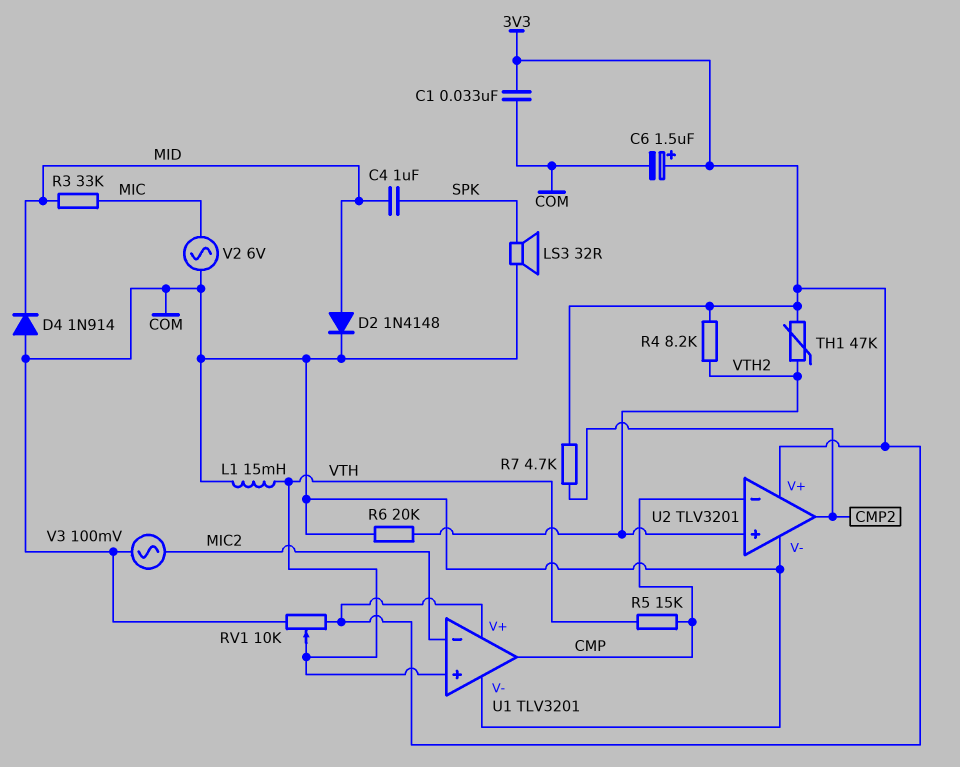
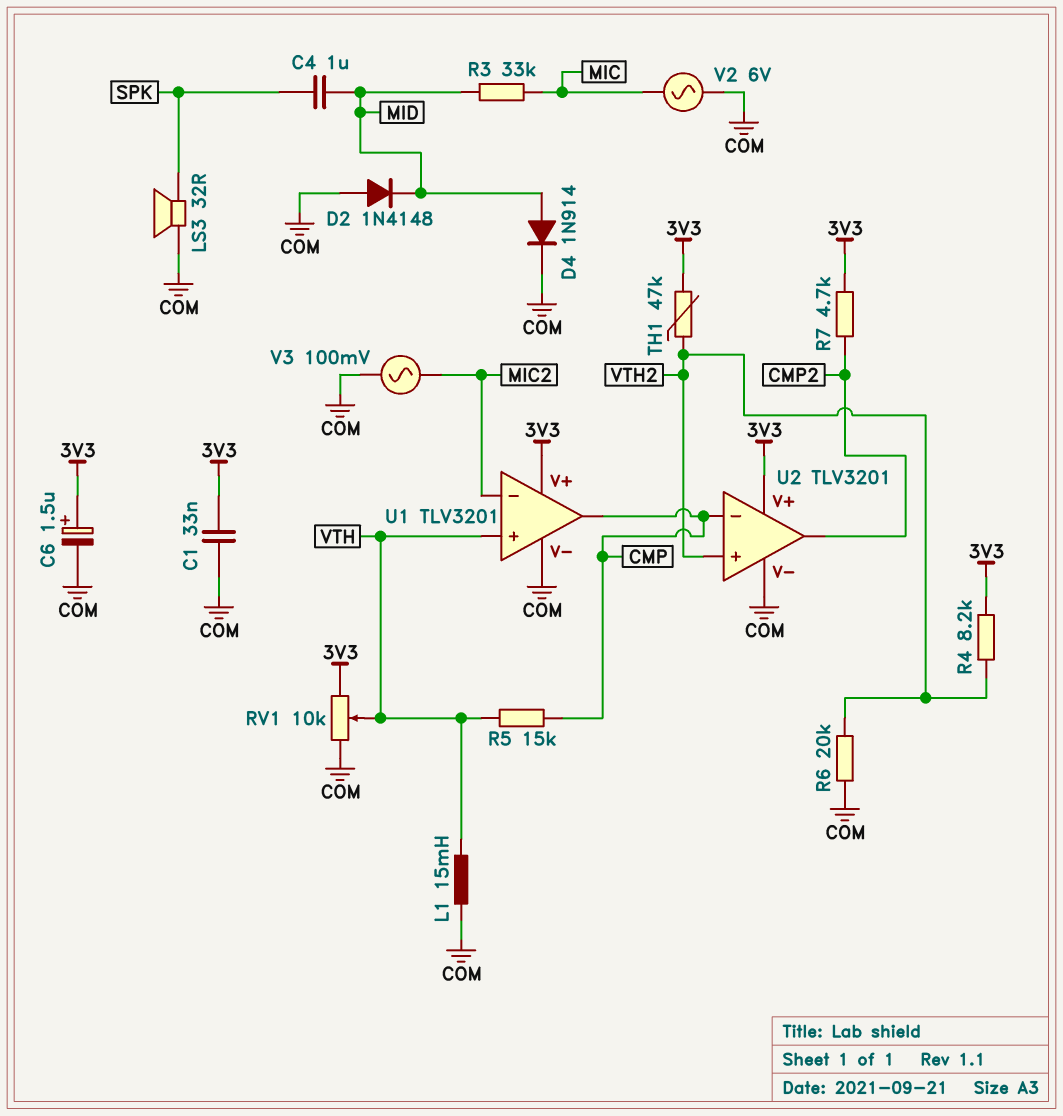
D2: diode 1N4148 (A MID, K COM) -> diode 1N4148 (A COM, K MID)
D4: diode 1N914 (A COM, K MID) -> diode 1N914 (A MID, K COM)

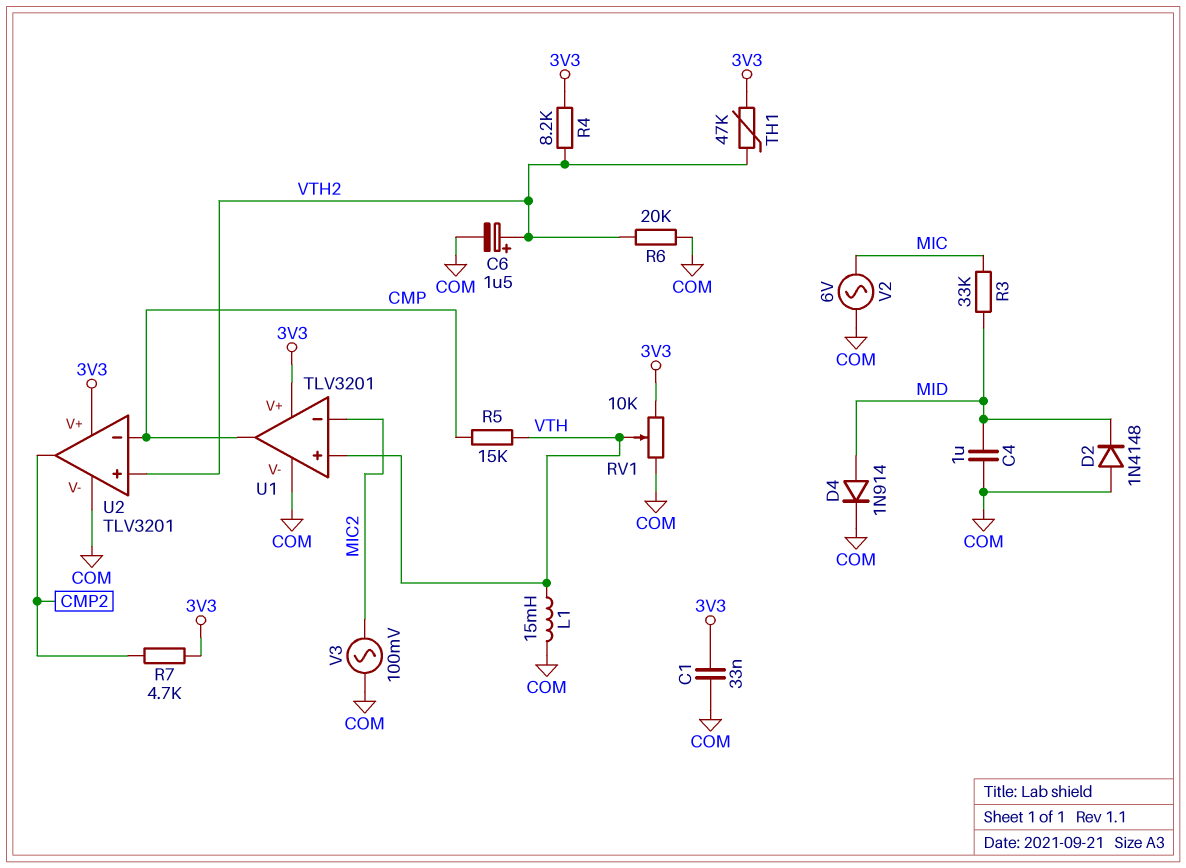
C4: 1uF (MID, SPK) -> 1uF (COM, MID)
C6: 1.5uF (plus 3V3, minus COM) -> 1.5uF (plus VTH2, minus COM)
LS3: speaker 32R (COM, SPK) -> none

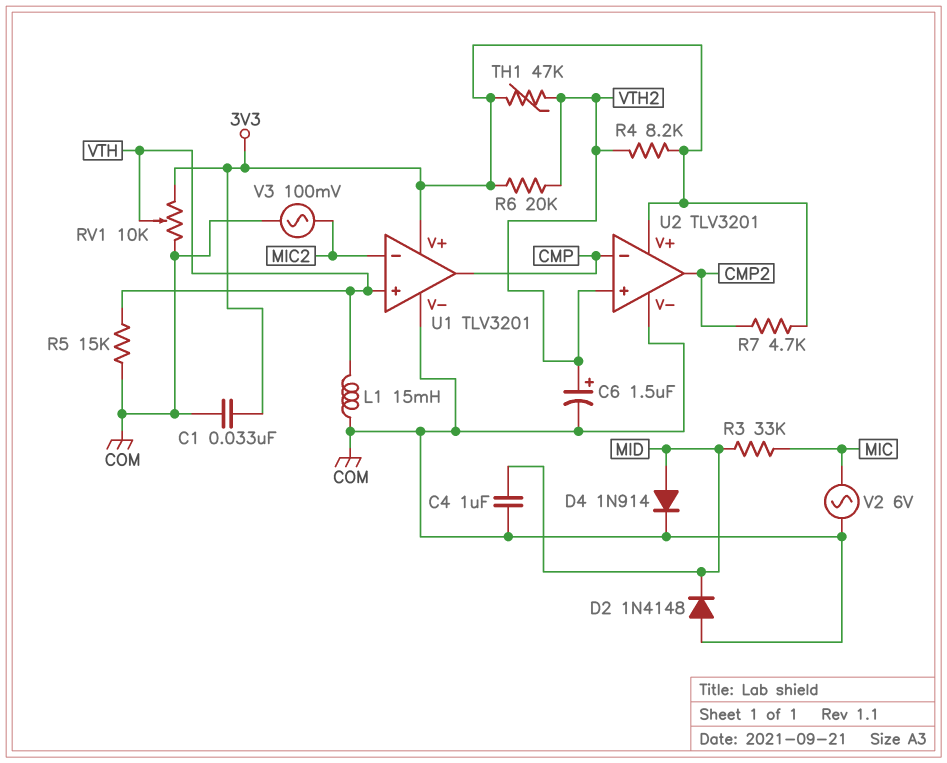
R5: 15k (CMP, VTH) -> 15k (COM, VTH)
R6: 20k (COM, VTH2) -> 20k (3V3, VTH2)

